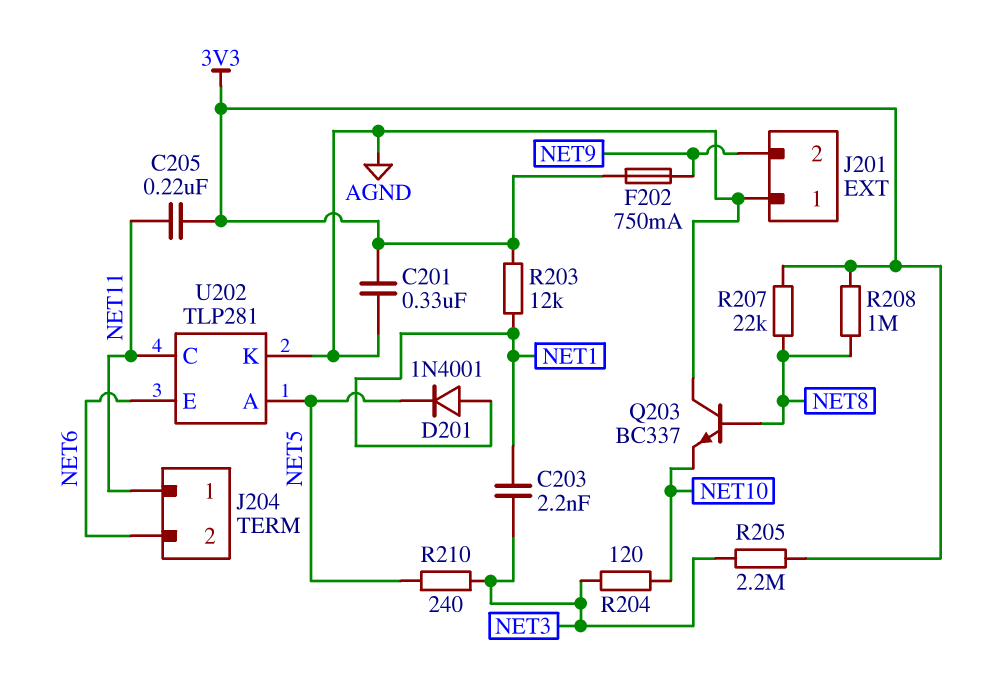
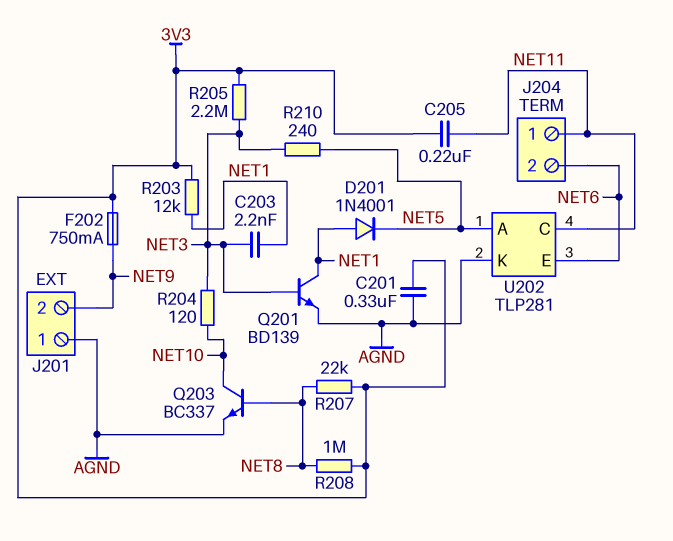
Q201: none -> NPN BD139 (B NET3, C NET1, E AGND)
Q203: NPN BC337 (B NET8, C AGND, E NET10) -> NPN BC337 (B NET8, C NET10, E AGND)

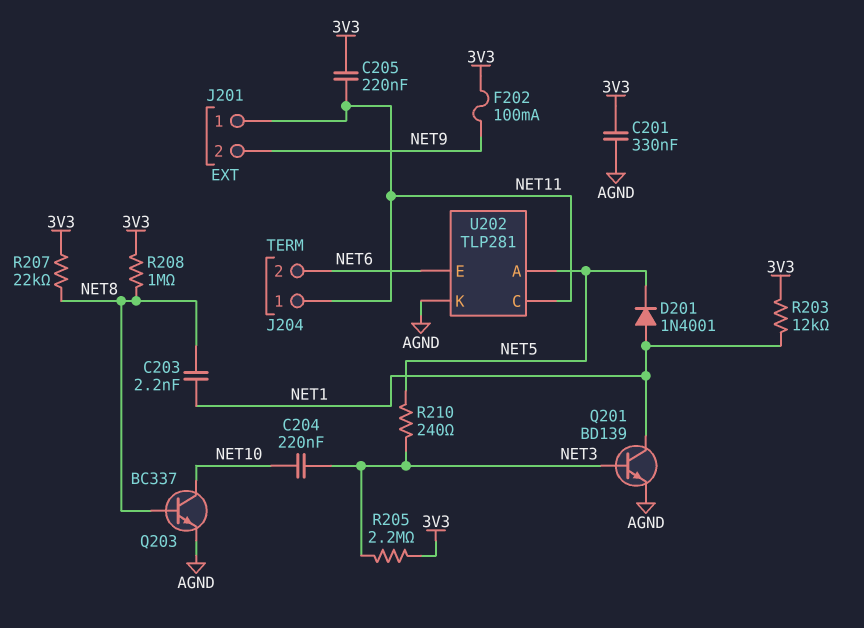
C203: 2.2nF (NET1, NET3) -> 2.2nF (NET1, NET8)
C204: none -> 220nF (NET3, NET10)
F202: 750mA (3V3, NET9) -> 100mA (3V3, NET9)
J201 pin 1: AGND -> NET11
R204: 120 (NET3, NET10) -> none

